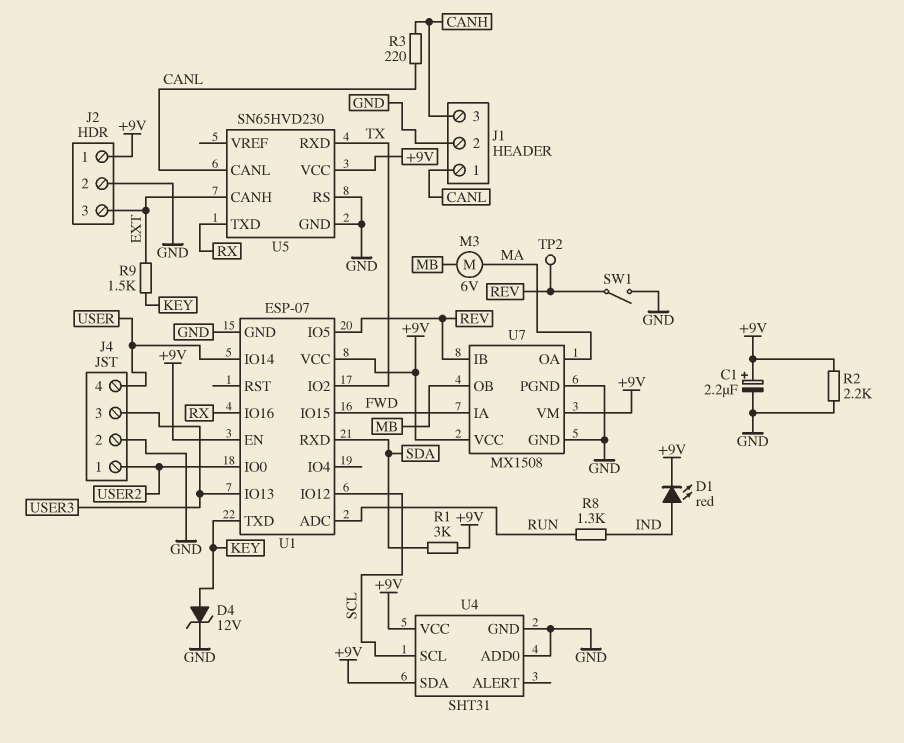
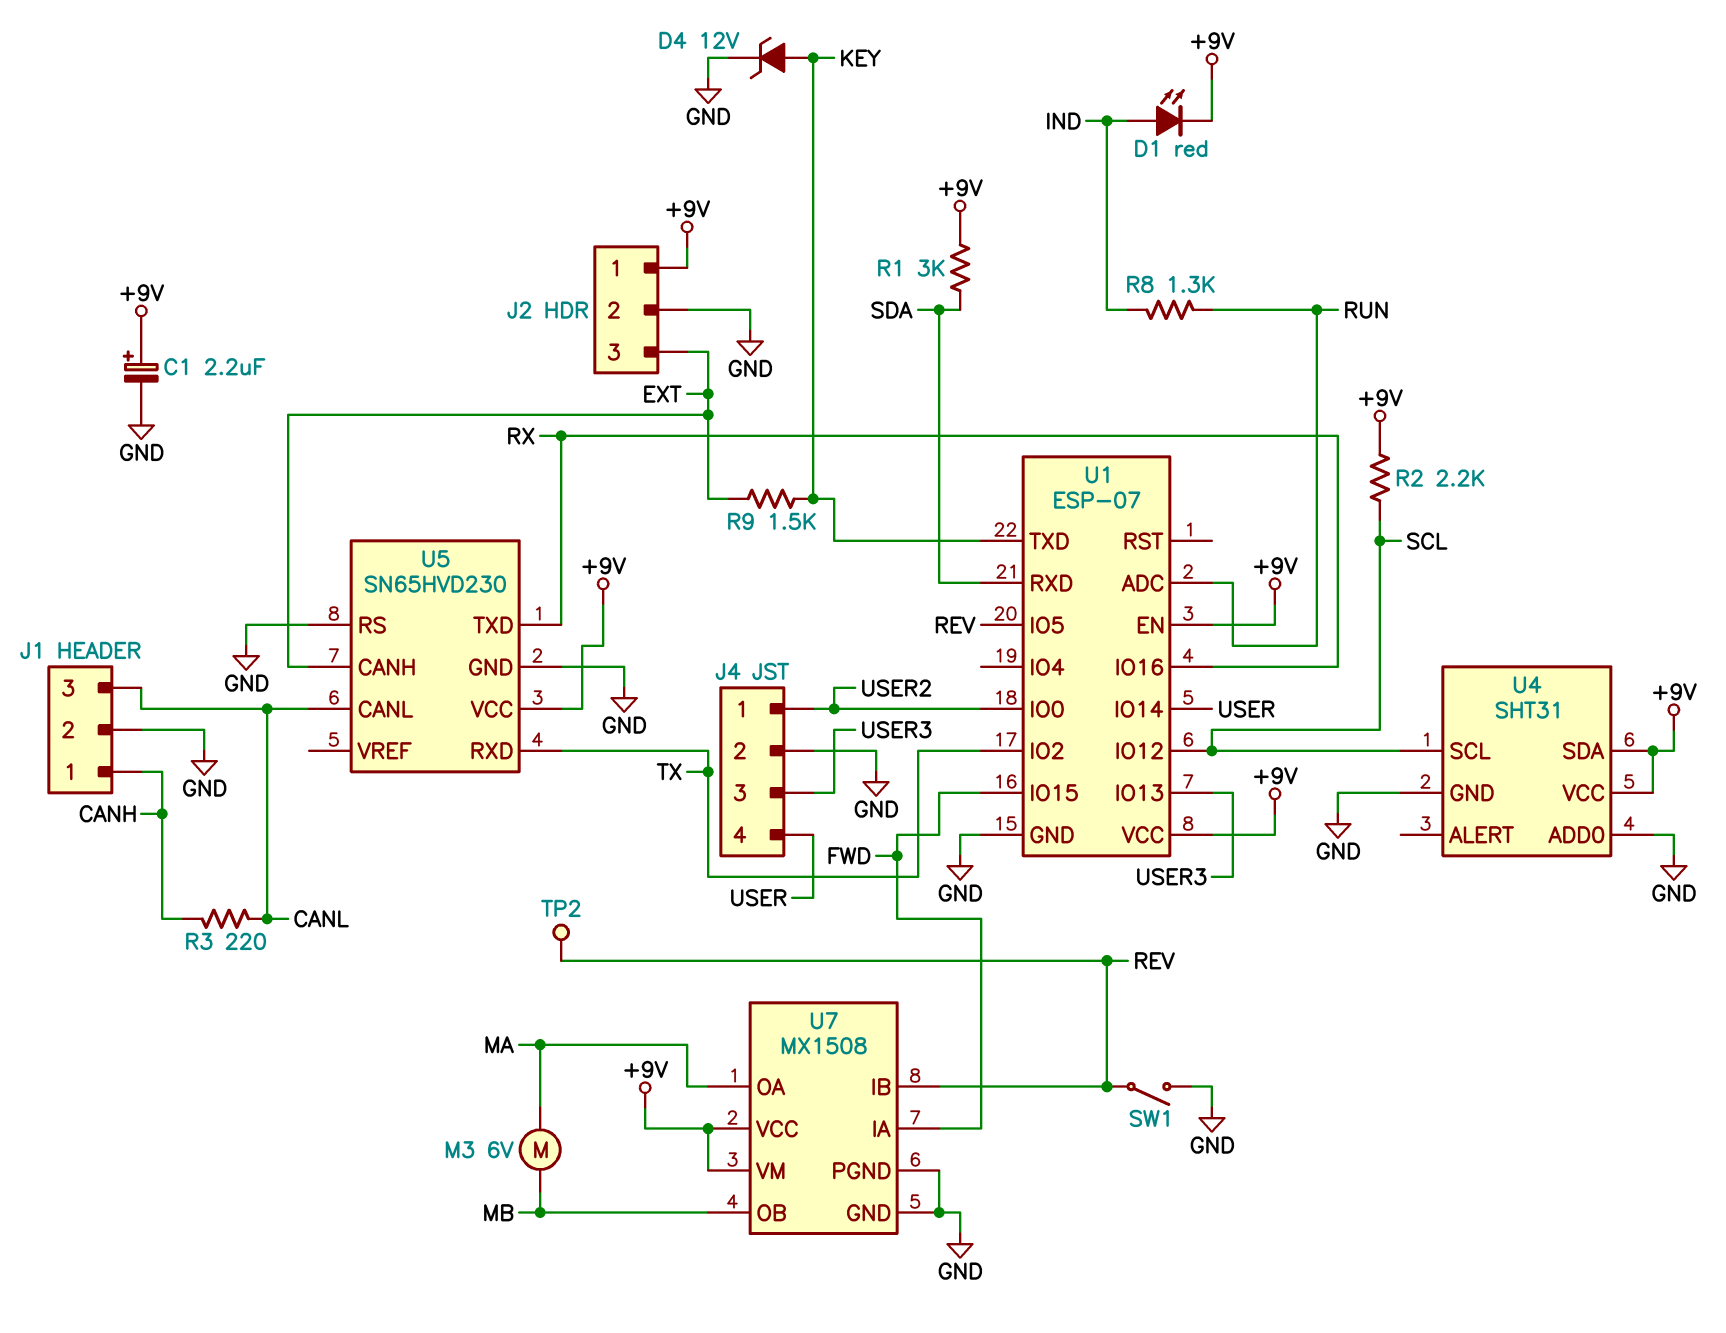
J1 pin 1: CANL -> CANH
J1 pin 3: CANH -> CANL
R2: 2.2k (+9V, GND) -> 2.2k (+9V, SCL)

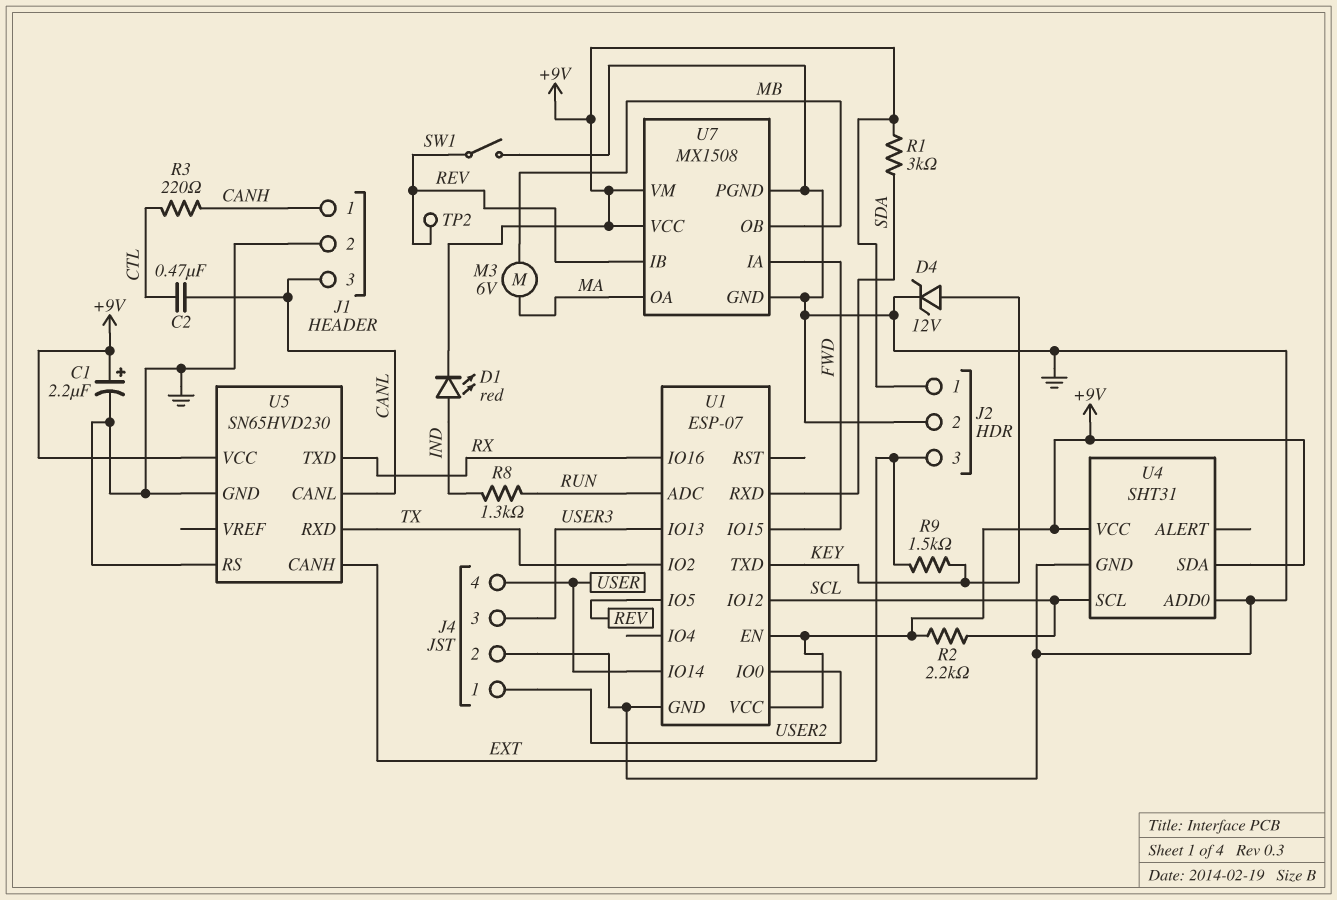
C2: none -> 470nF (CANL, CTL)
R3: 220 (CANH, CANL) -> 220 (CANH, CTL)

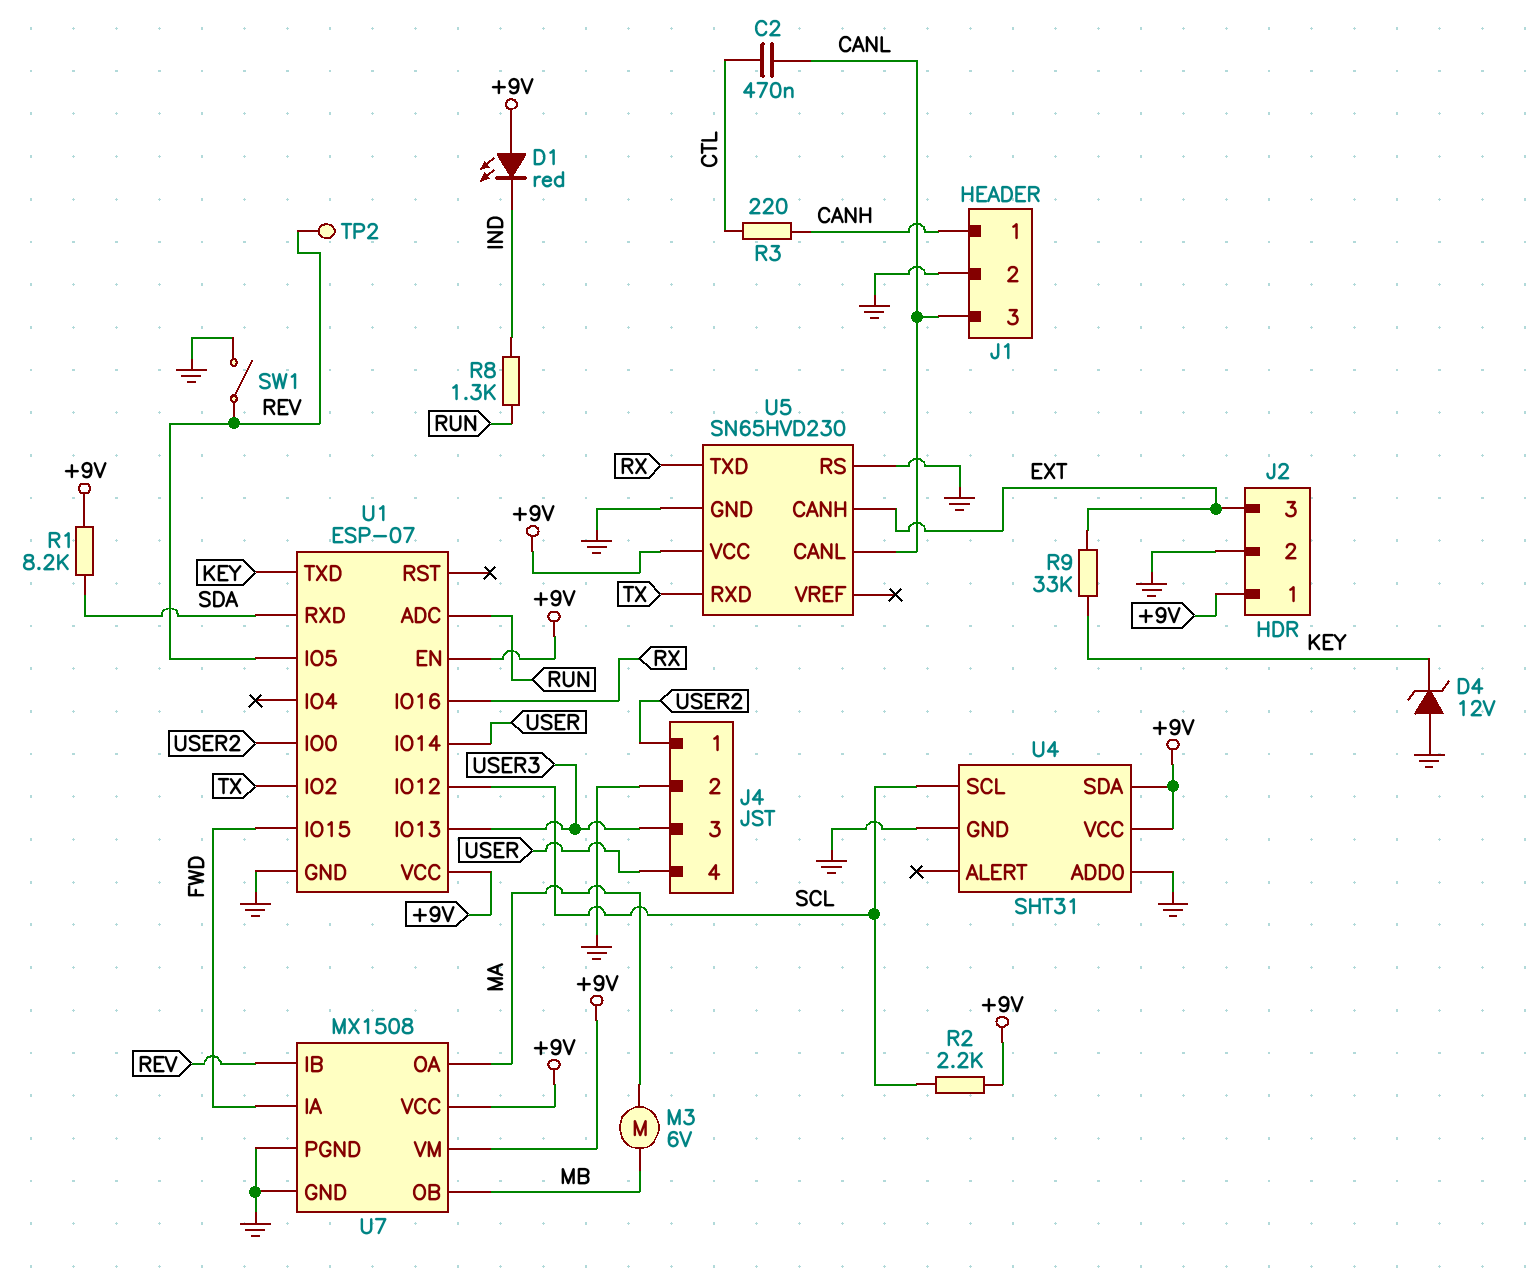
C1: 2.2uF (plus +9V, minus GND) -> none
D1: LED red (A IND, K +9V) -> LED red (A +9V, K IND)
D4: zener 12V (A KEY, K GND) -> zener 12V (A GND, K KEY)
R1: 3k (+9V, SDA) -> 8.2k (+9V, SDA)
R9: 1.5k (EXT, KEY) -> 33k (EXT, KEY)

